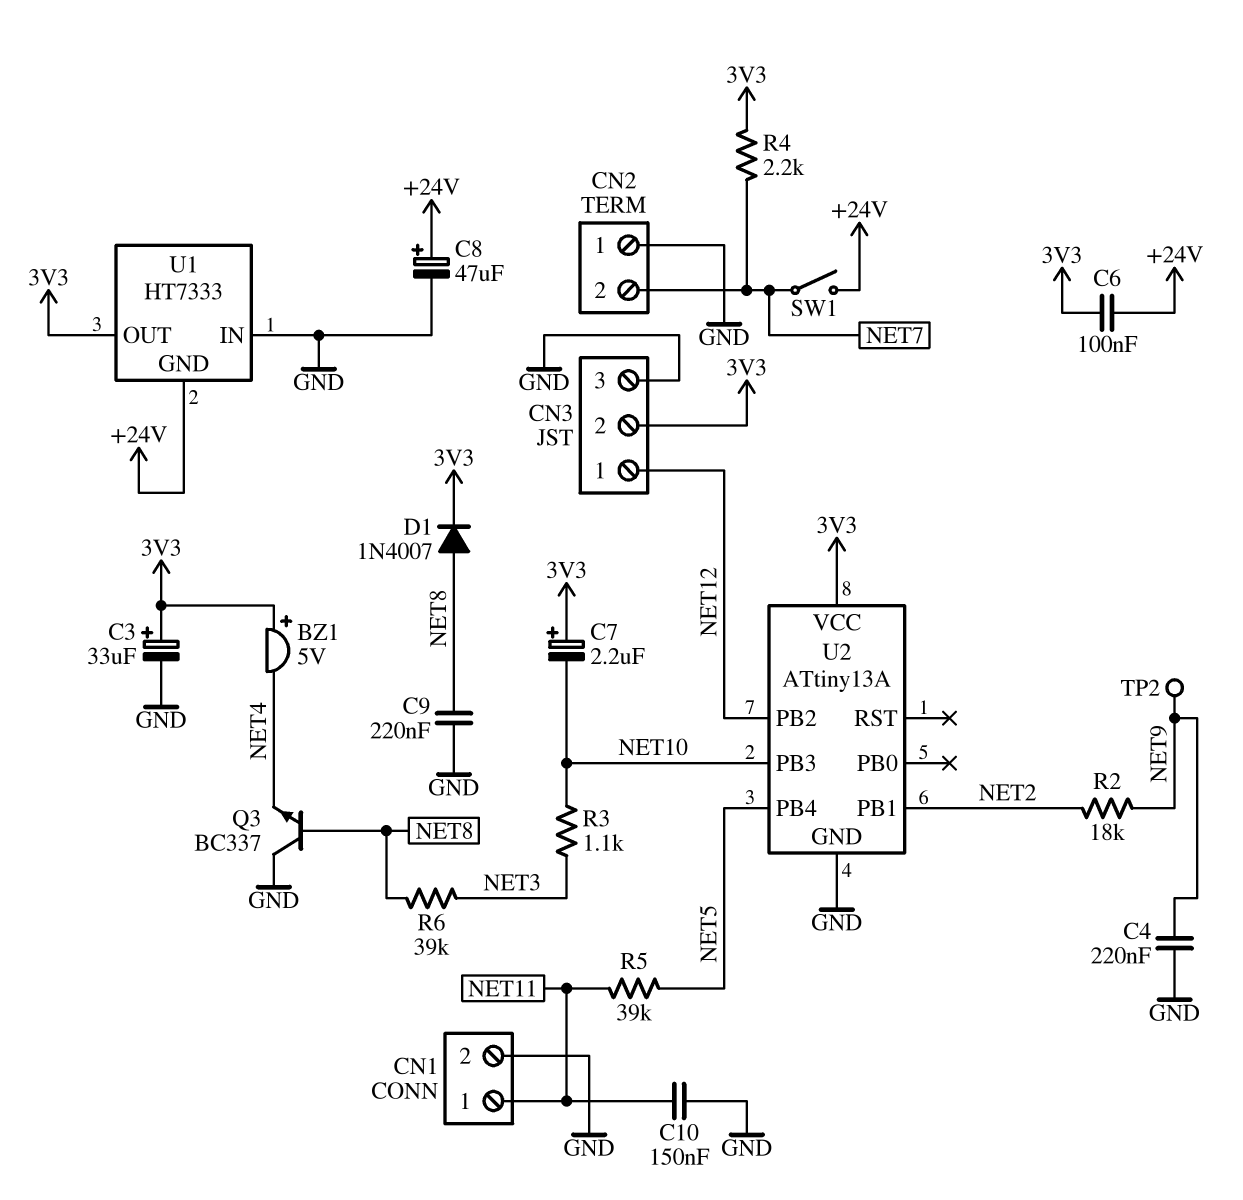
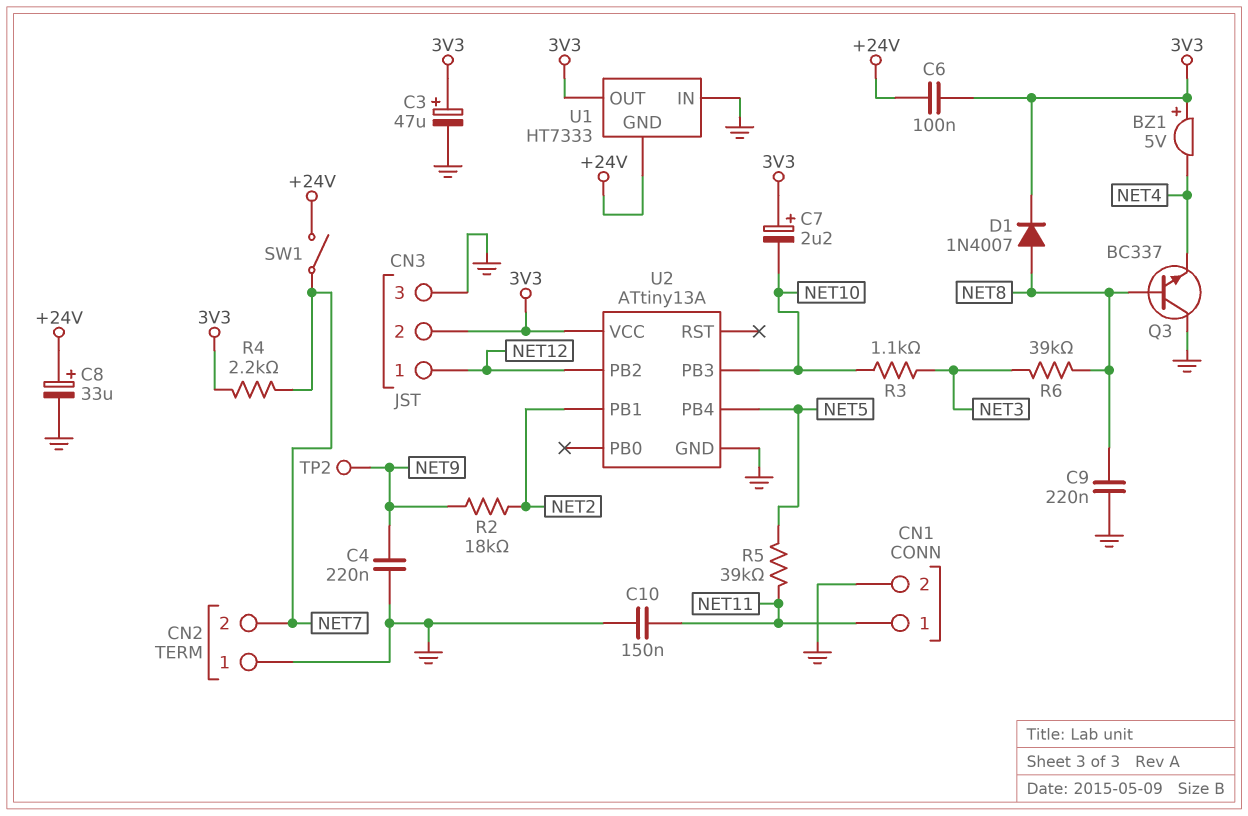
C3: 33uF (plus 3V3, minus GND) -> 47uF (plus 3V3, minus GND)
C8: 47uF (plus +24V, minus GND) -> 33uF (plus +24V, minus GND)

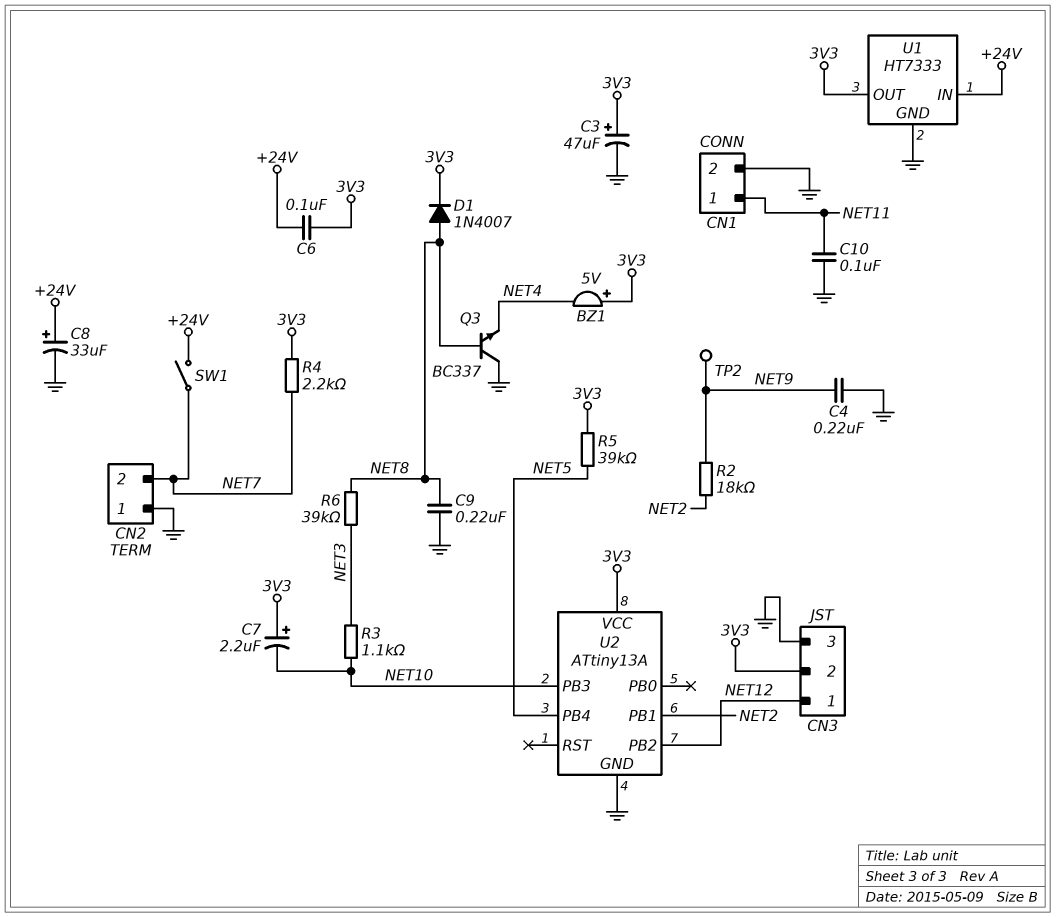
C10: 150nF (GND, NET11) -> 100nF (GND, NET11)
R5: 39k (NET5, NET11) -> 39k (3V3, NET5)
U1 pin GND: +24V -> GND
U1 pin IN: GND -> +24V

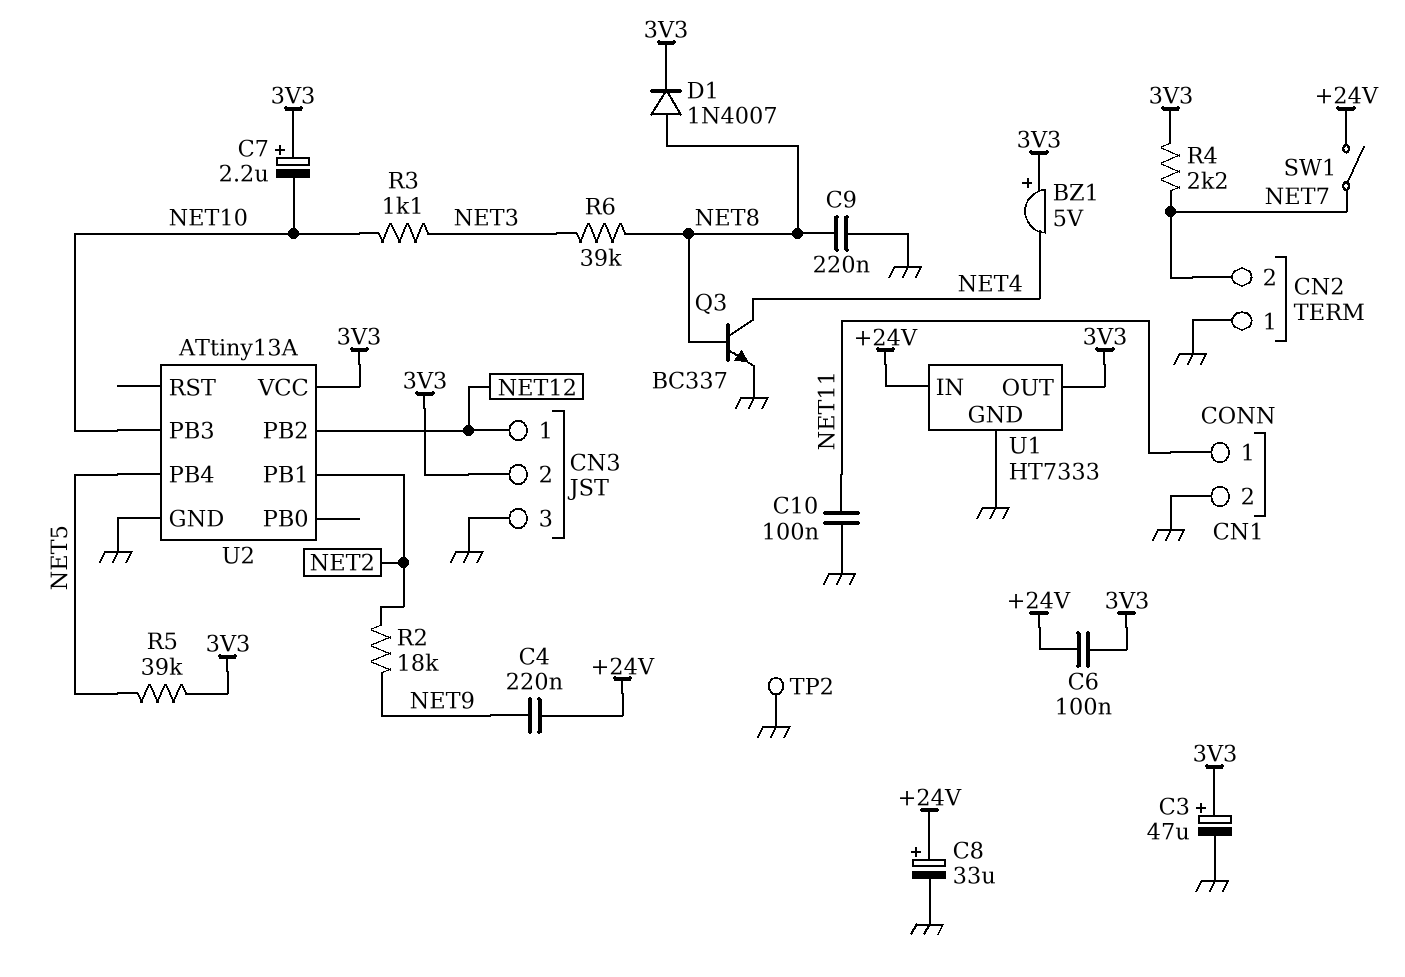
C4: 220nF (GND, NET9) -> 220nF (+24V, NET9)
Q3: NPN BC337 (B NET8, C GND, E NET4) -> NPN BC337 (B NET8, C NET4, E GND)
TP2: test point (NET9) -> test point (GND)

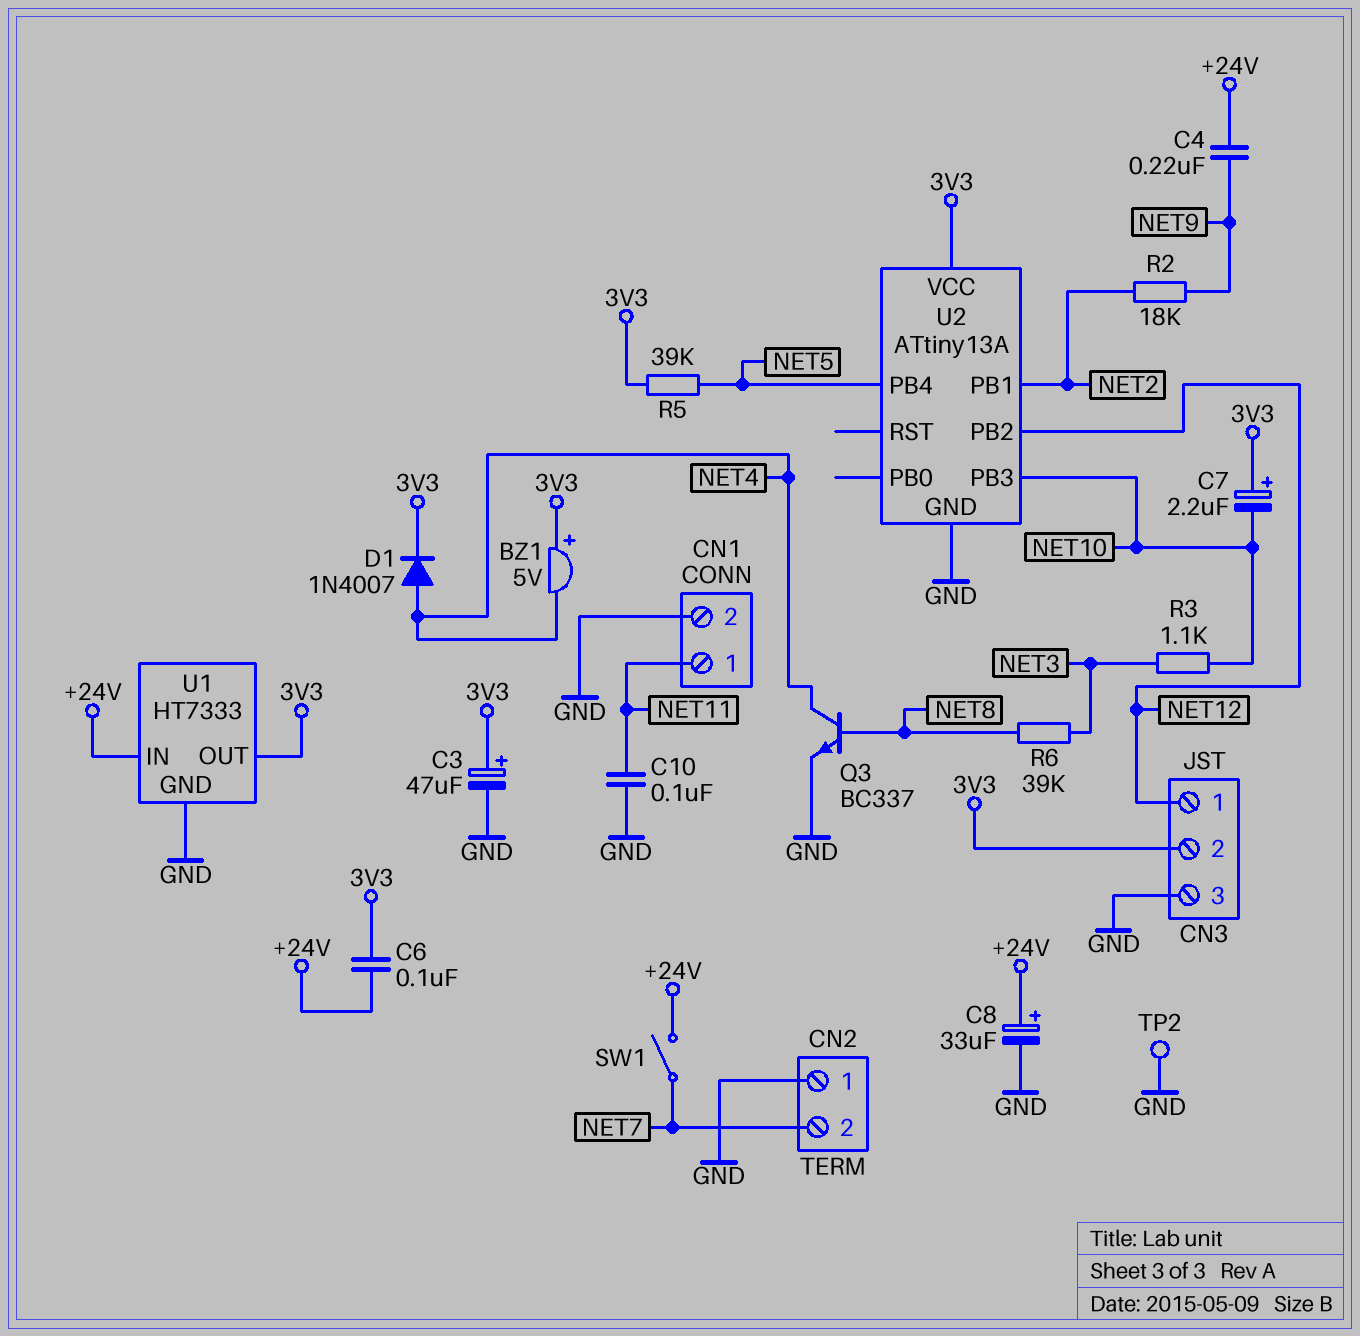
C9: 220nF (GND, NET8) -> none
D1: diode 1N4007 (A NET8, K 3V3) -> diode 1N4007 (A NET4, K 3V3)
R4: 2.2k (3V3, NET7) -> none

